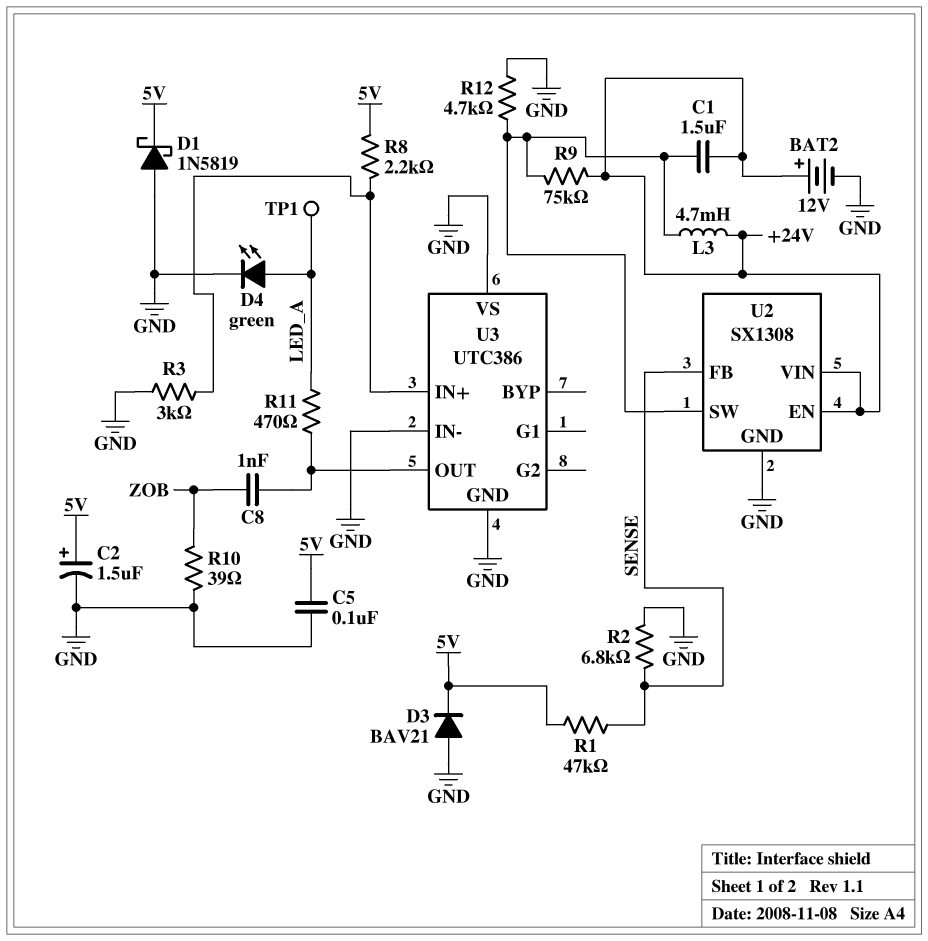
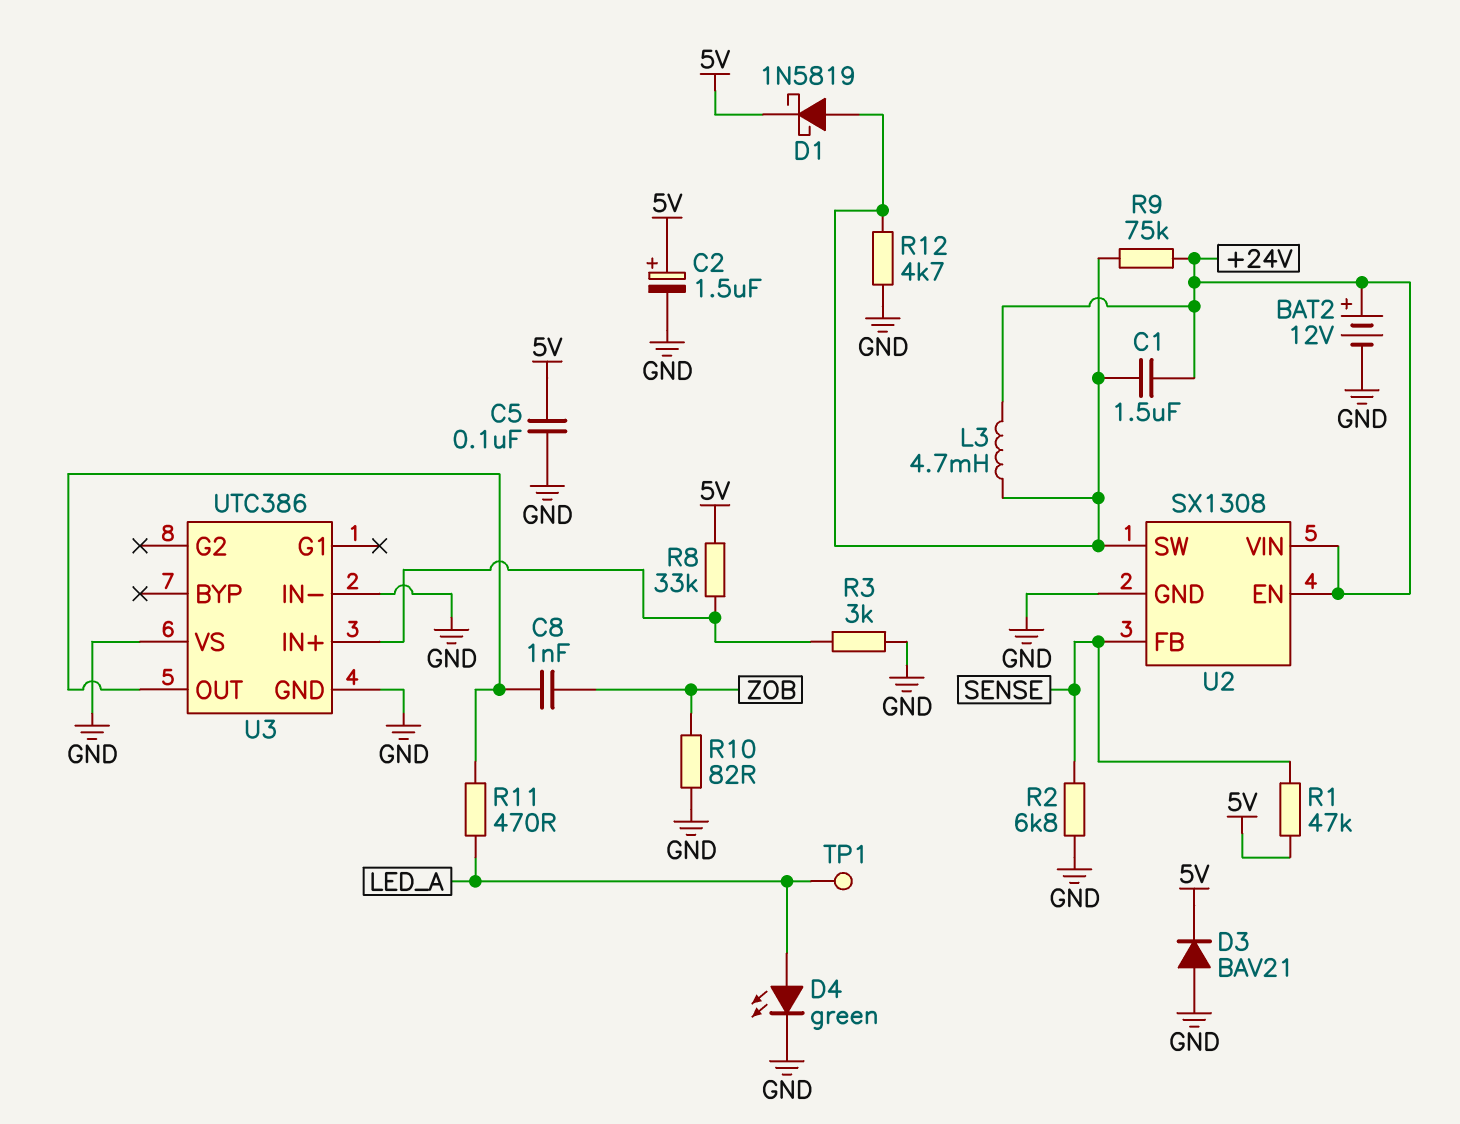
D1: schottky 1N5819 (A GND, K 5V) -> schottky 1N5819 (A U2/SW, K 5V)
R8: 2.2k (5V, U3/IN+) -> 33k (5V, U3/IN+)
R10: 39 (GND, ZOB) -> 82 (GND, ZOB)

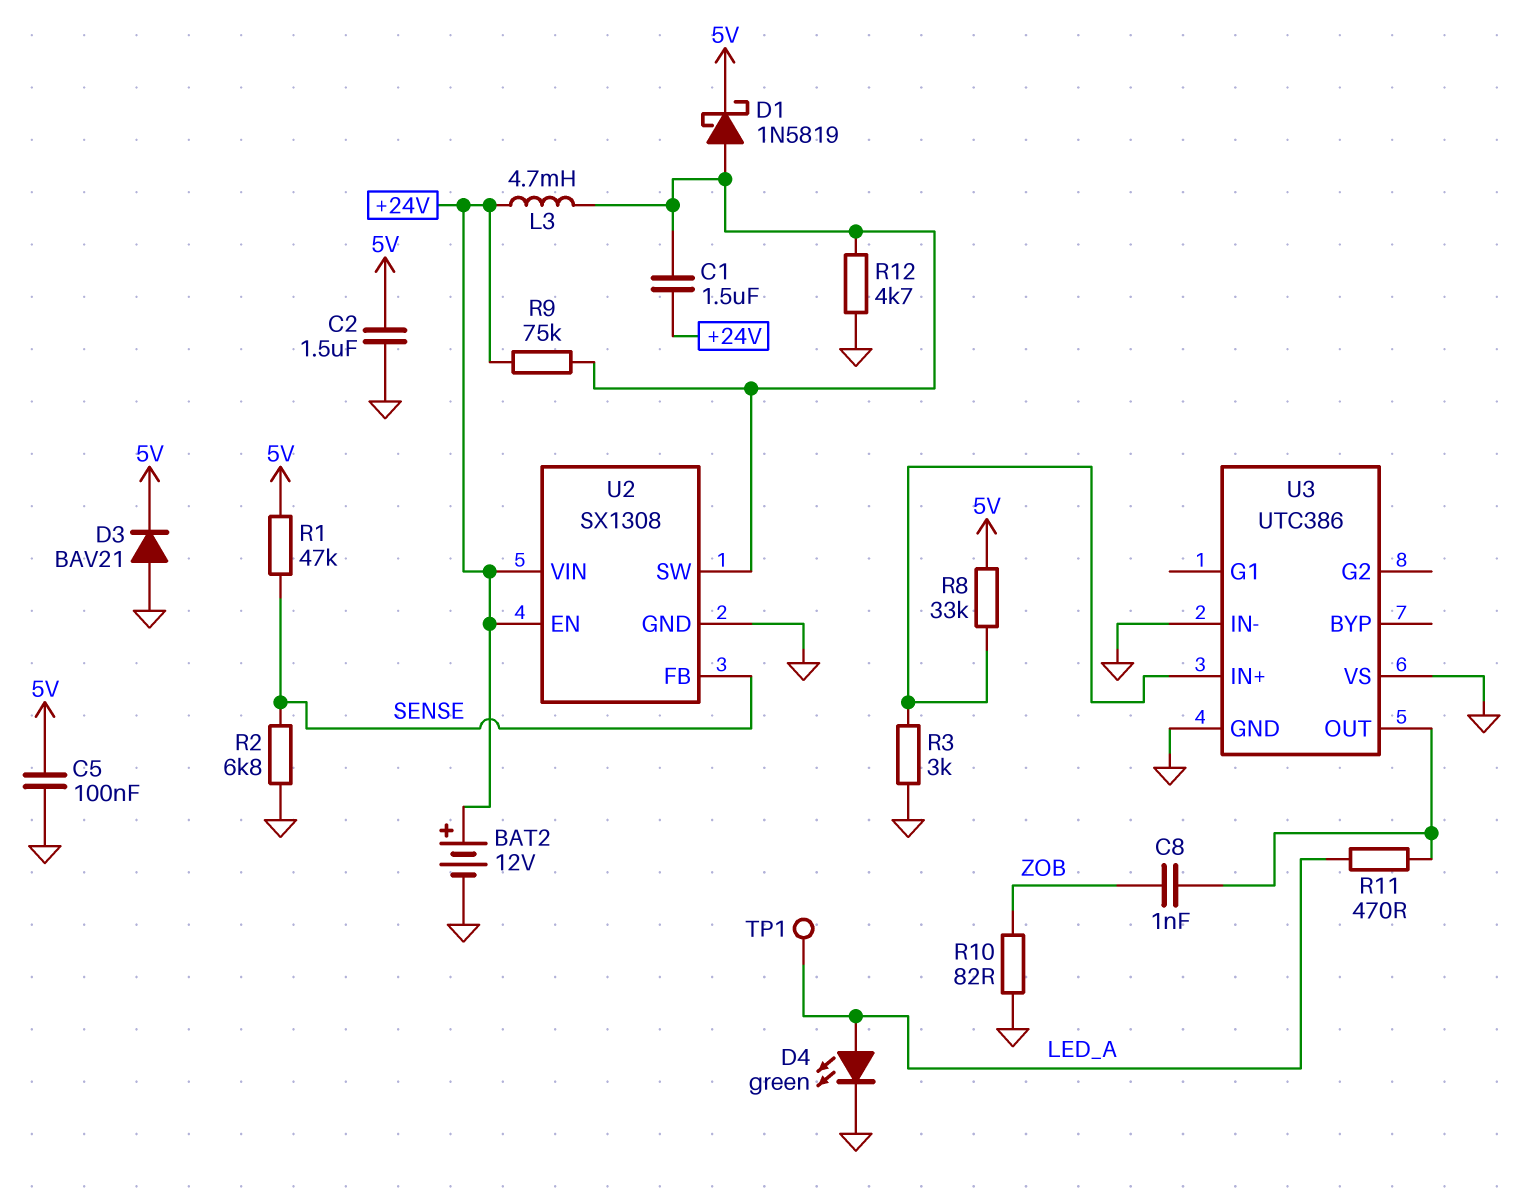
C2: 1.5uF (plus 5V, minus GND) -> 1.5uF (5V, GND)

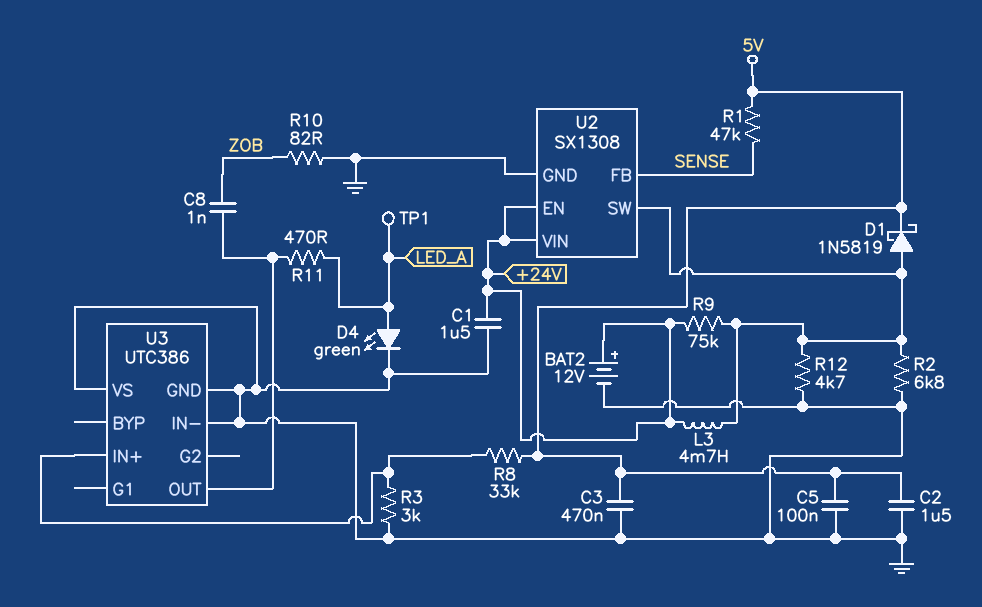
C1: 1.5uF (+24V, U2/SW) -> 1.5uF (+24V, GND)
C3: none -> 470nF (5V, GND)
D3: diode BAV21 (A GND, K 5V) -> none
R2: 6.8k (GND, SENSE) -> 6.8k (GND, U2/SW)

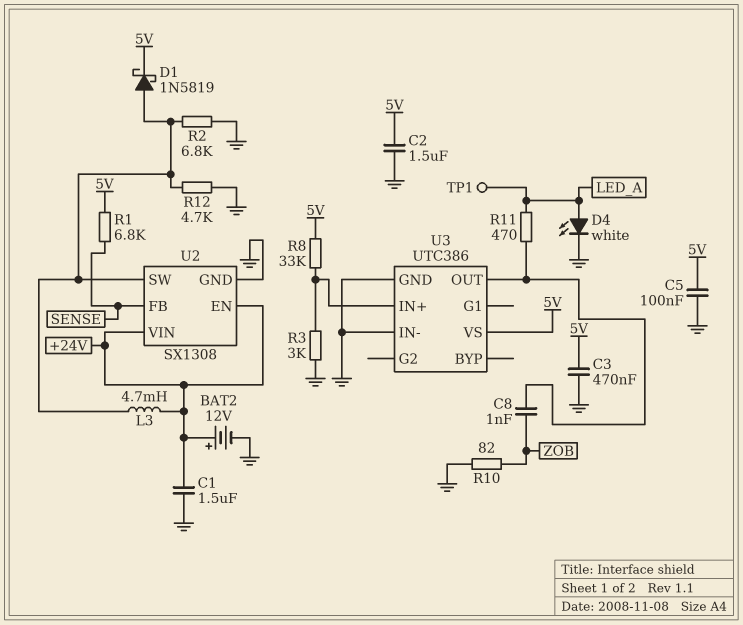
D4: LED green (A LED_A, K GND) -> LED white (A LED_A, K GND)
R1: 47k (5V, SENSE) -> 6.8k (5V, SENSE)
R9: 75k (+24V, U2/SW) -> none
U3 pin VS: GND -> 5V

